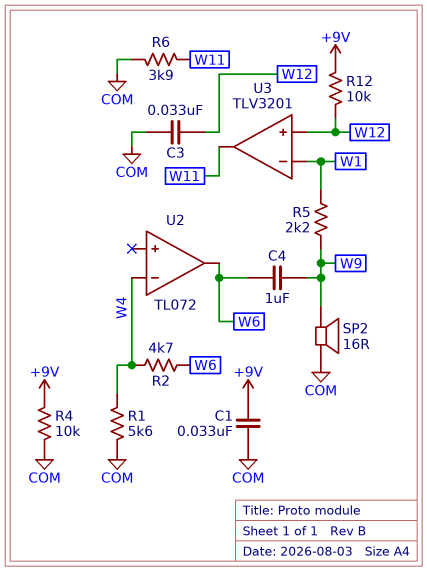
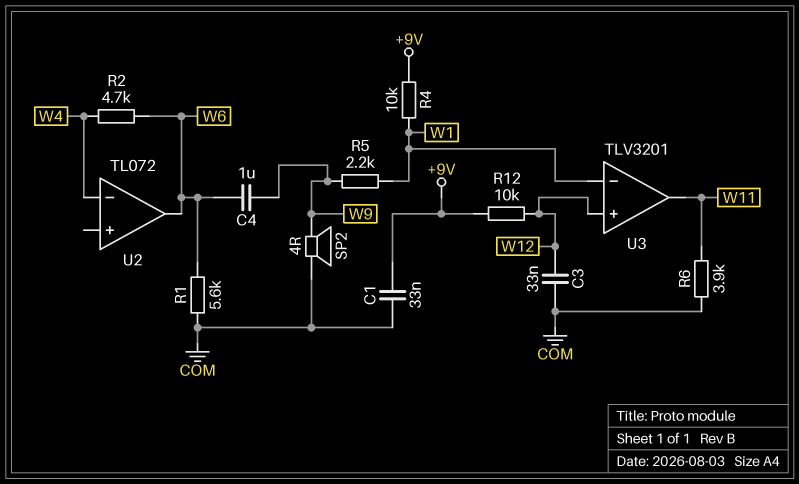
R1: 5.6k (COM, W4) -> 5.6k (COM, W6)
R4: 10k (+9V, COM) -> 10k (+9V, W1)
SP2: speaker 16R (COM, W9) -> speaker 4R (COM, W9)

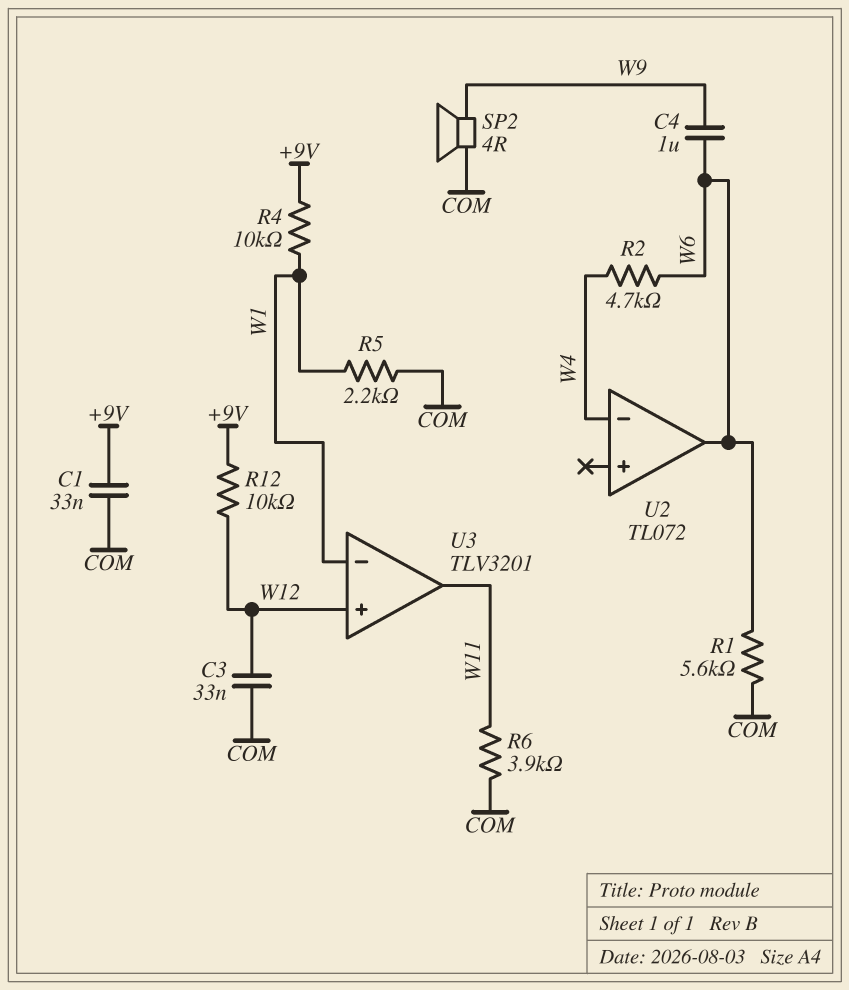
R5: 2.2k (W1, W9) -> 2.2k (COM, W1)

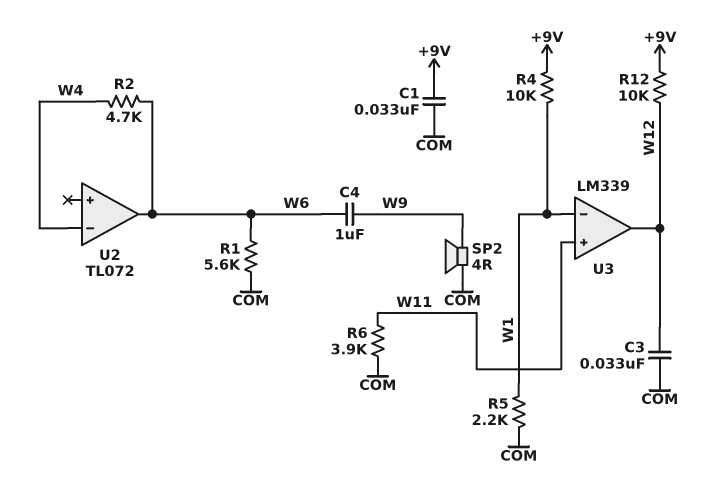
U3: TLV3201 -> LM339
U3 pin in+: W12 -> W11
U3 pin out: W11 -> W12

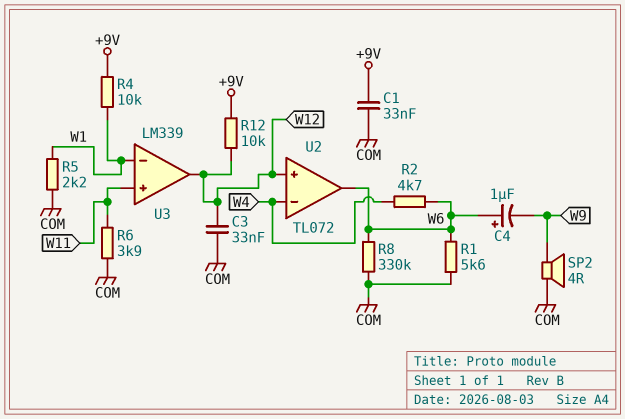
C4: 1uF (W6, W9) -> 1uF (plus W6, minus W9)
R8: none -> 330k (COM, W6)
U2 pin in+: none -> W12

